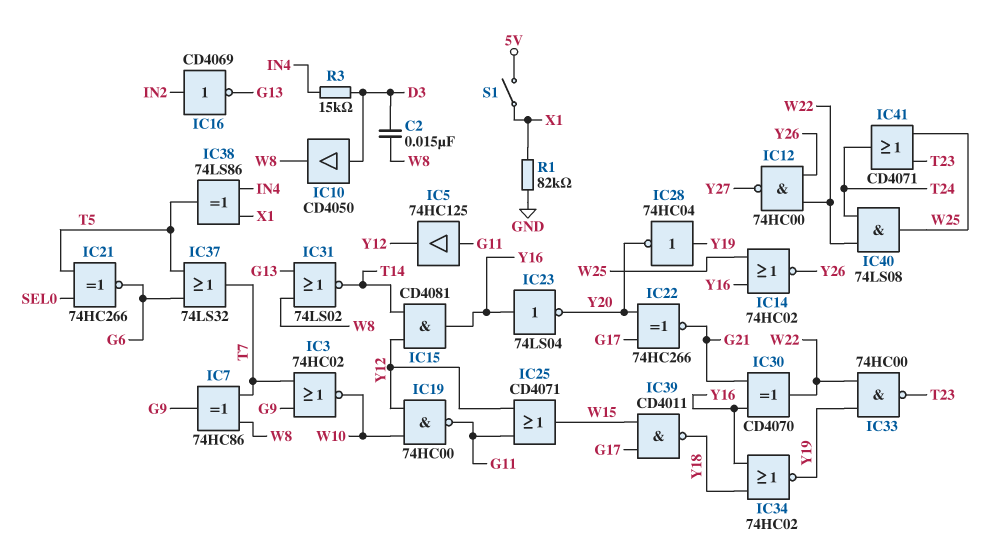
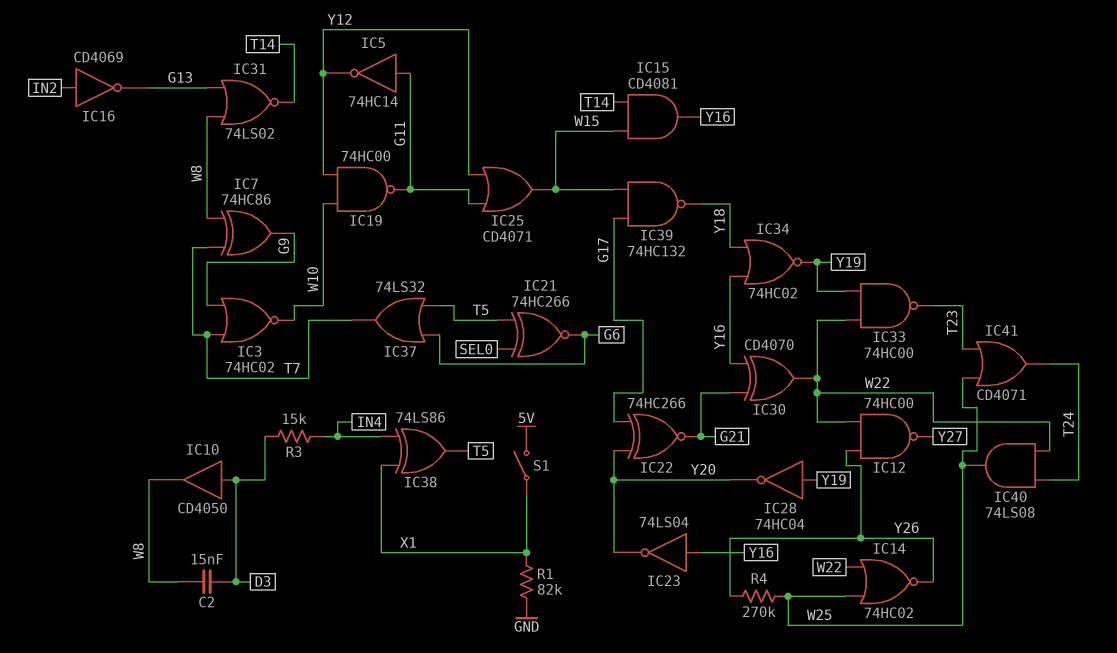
IC5: buffer 74HC125 (in G11, out Y12) -> NOT 74HC14 (in G11, out Y12)
IC14: NOR 74HC02 (in W25, in Y16, out Y26) -> NOR 74HC02 (in W22, in W25, out Y26)
IC15: AND CD4081 (in T14, in Y12, out Y16) -> AND CD4081 (in T14, in W15, out Y16)
IC39: NAND CD4011 (in G17, in W15, out Y18) -> NAND 74HC132 (in G17, in W15, out Y18)
R4: none -> 270k (W25, Y26)

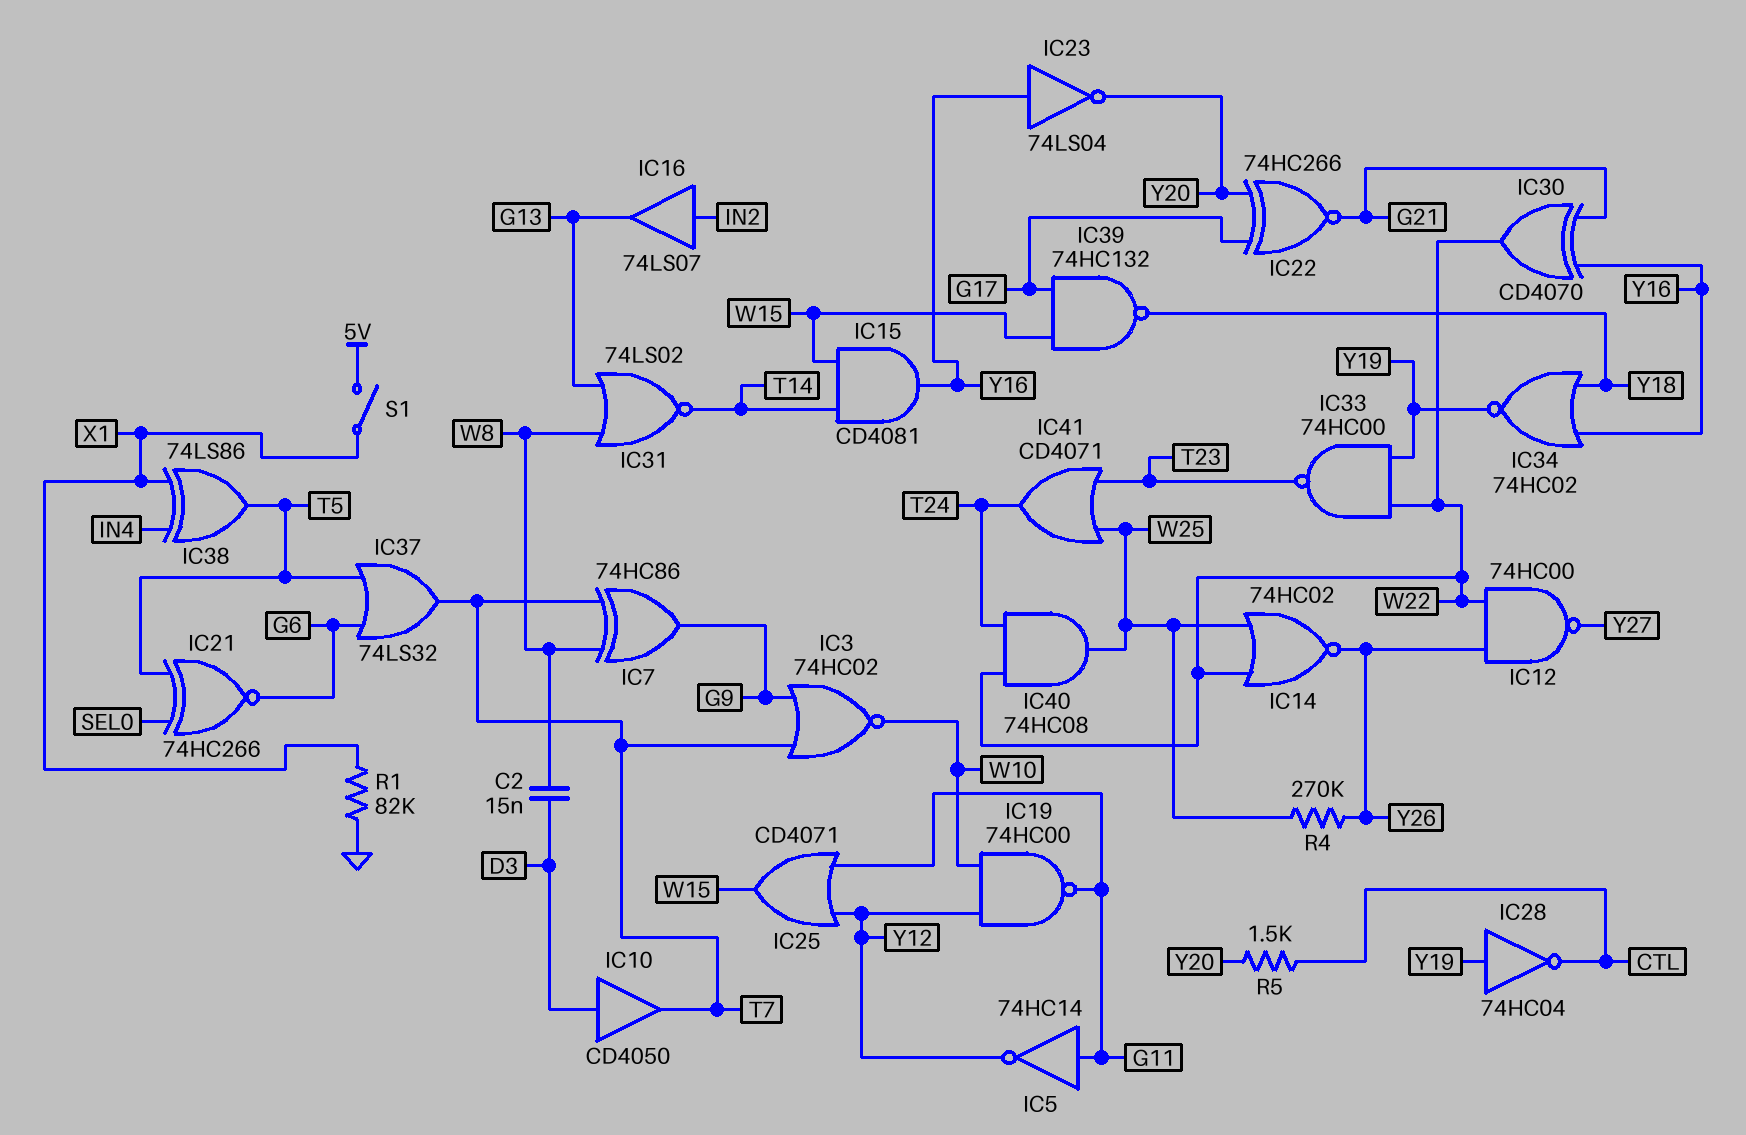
IC10: buffer CD4050 (in D3, out W8) -> buffer CD4050 (in D3, out T7)
IC16: NOT CD4069 (in IN2, out G13) -> buffer 74LS07 (in IN2, out G13)
IC28: NOT 74HC04 (in Y19, out Y20) -> NOT 74HC04 (in Y19, out CTL)
IC40: AND 74LS08 (in T24, in W22, out W25) -> AND 74HC08 (in T24, in W22, out W25)
R3: 15k (D3, IN4) -> none
R5: none -> 1.5k (CTL, Y20)

